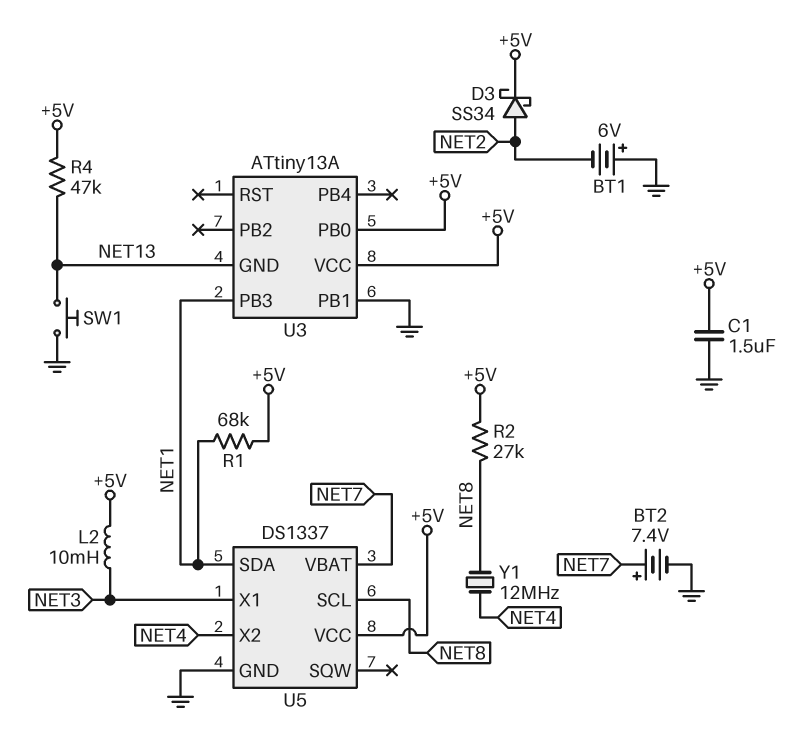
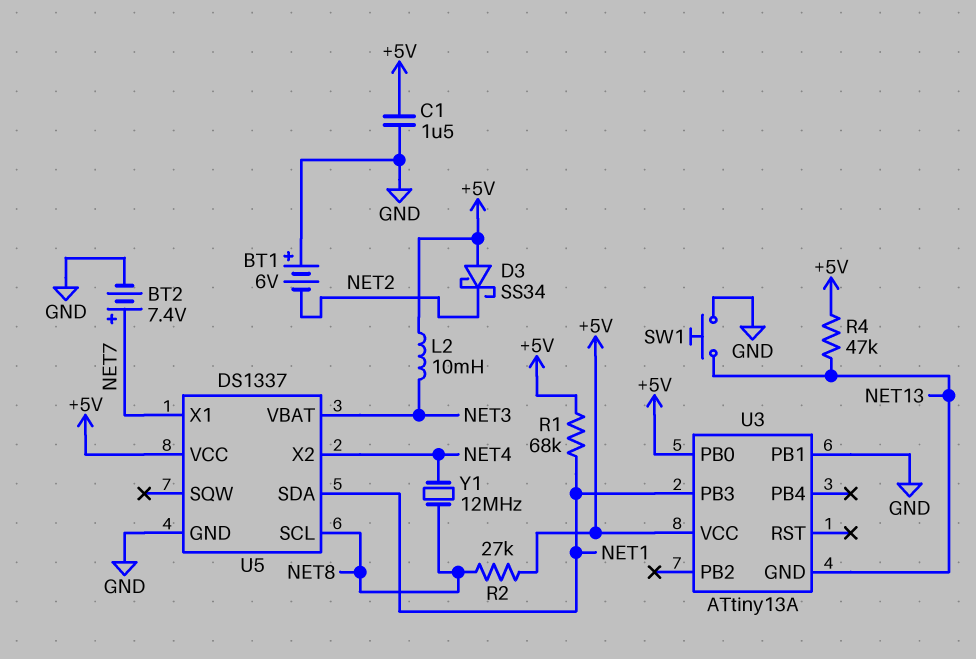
D3: schottky SS34 (A NET2, K +5V) -> schottky SS34 (A +5V, K NET2)
U5 pin VBAT: NET7 -> NET3
U5 pin X1: NET3 -> NET7

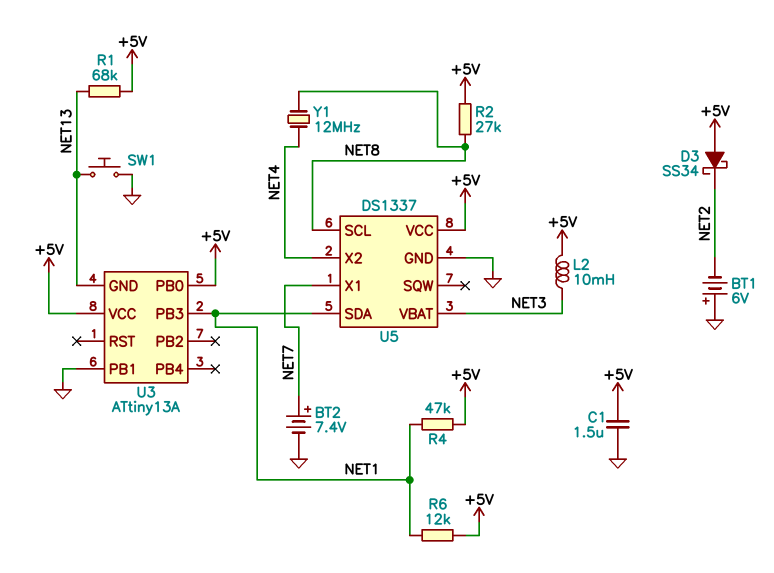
R1: 68k (+5V, NET1) -> 68k (+5V, NET13)
R4: 47k (+5V, NET13) -> 47k (+5V, NET1)
R6: none -> 12k (+5V, NET1)

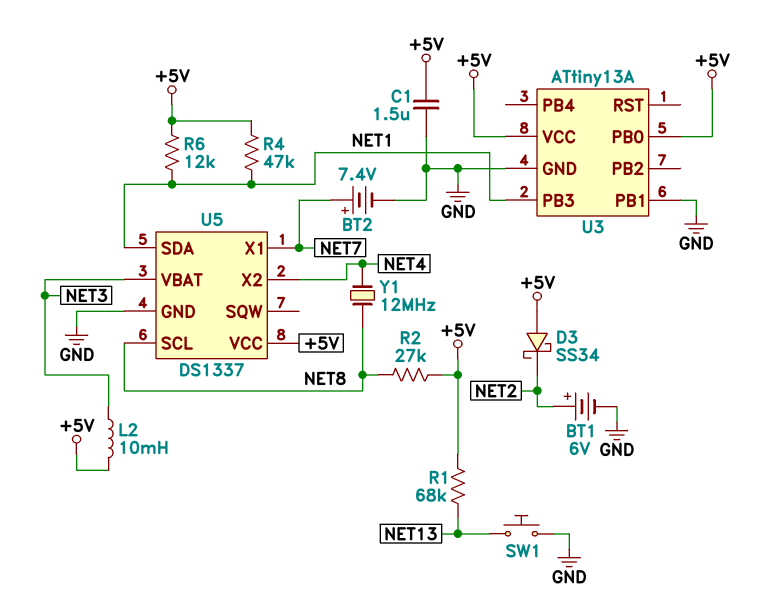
BT1: 6V (plus GND, minus NET2) -> 6V (plus NET2, minus GND)
U3 pin GND: NET13 -> GND

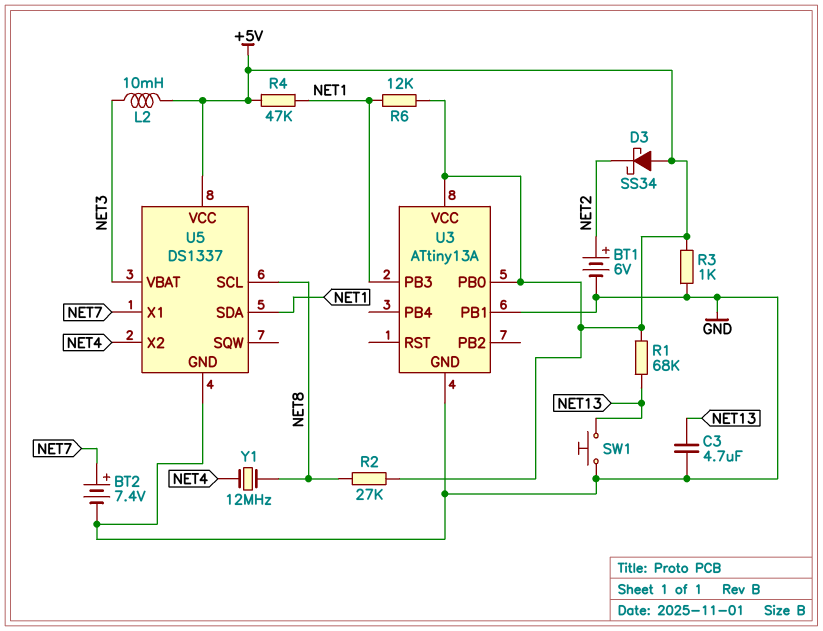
C1: 1.5uF (+5V, GND) -> none
C3: none -> 4.7uF (GND, NET13)
R3: none -> 1k (+5V, GND)

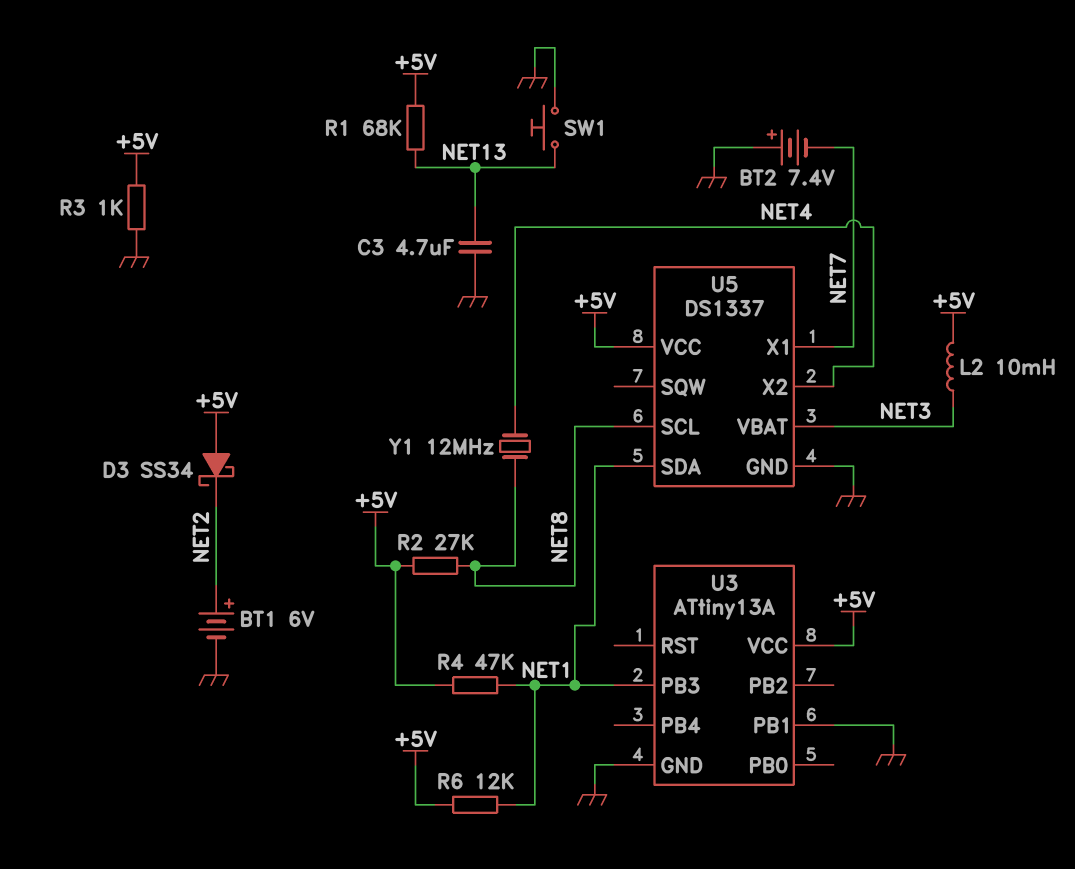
BT2: 7.4V (plus NET7, minus GND) -> 7.4V (plus GND, minus NET7)
U3 pin PB0: +5V -> none

